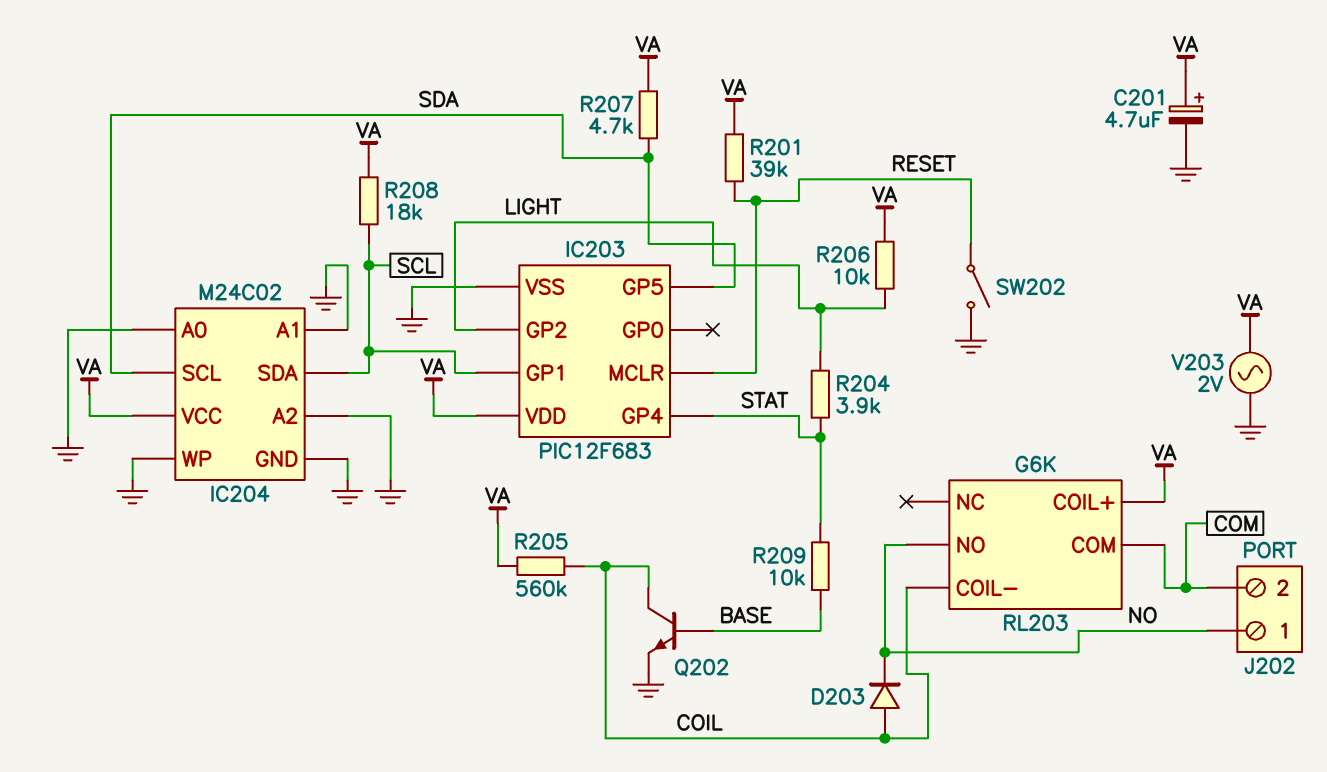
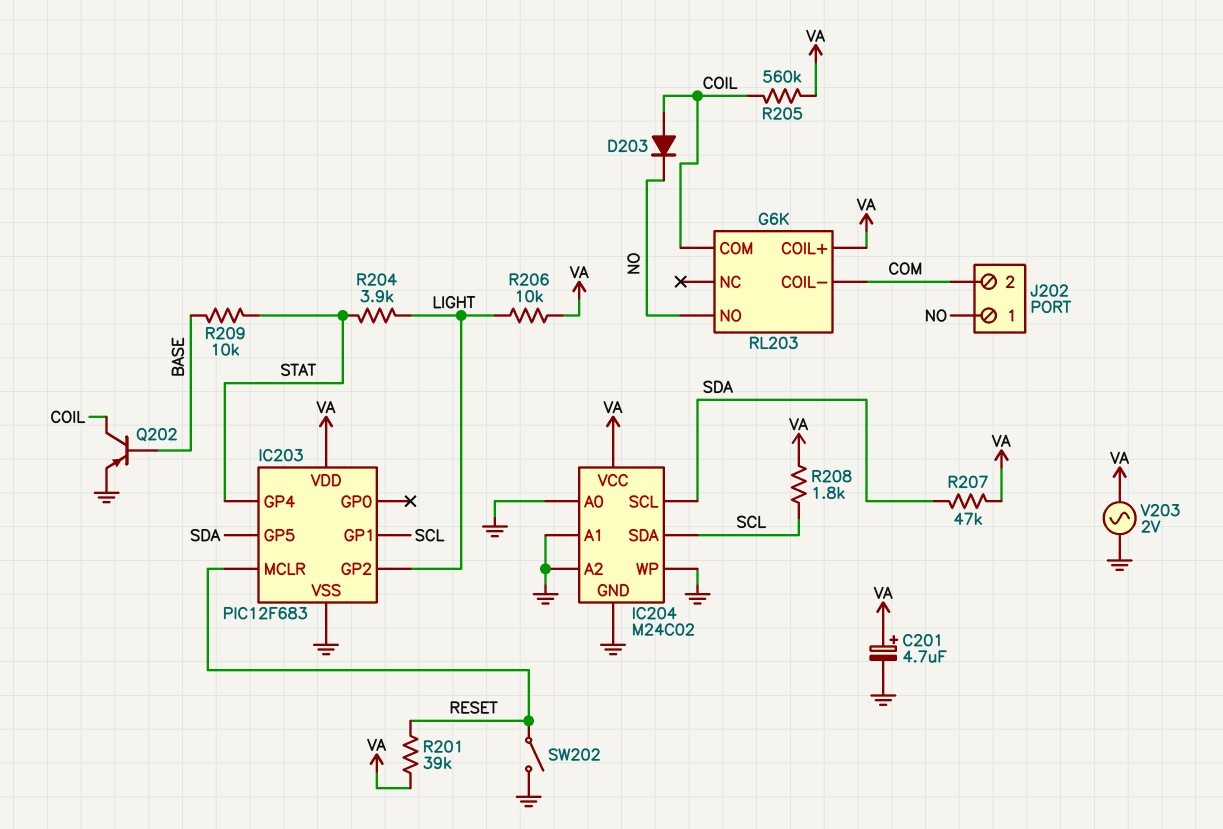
Q202: NPN (B BASE, C COIL, E GND) -> PNP (B BASE, C COIL, E GND)
R207: 4.7k (SDA, VA) -> 47k (SDA, VA)
R208: 18k (SCL, VA) -> 1.8k (SCL, VA)
RL203 pin COIL-: COIL -> COM
RL203 pin COM: COM -> COIL

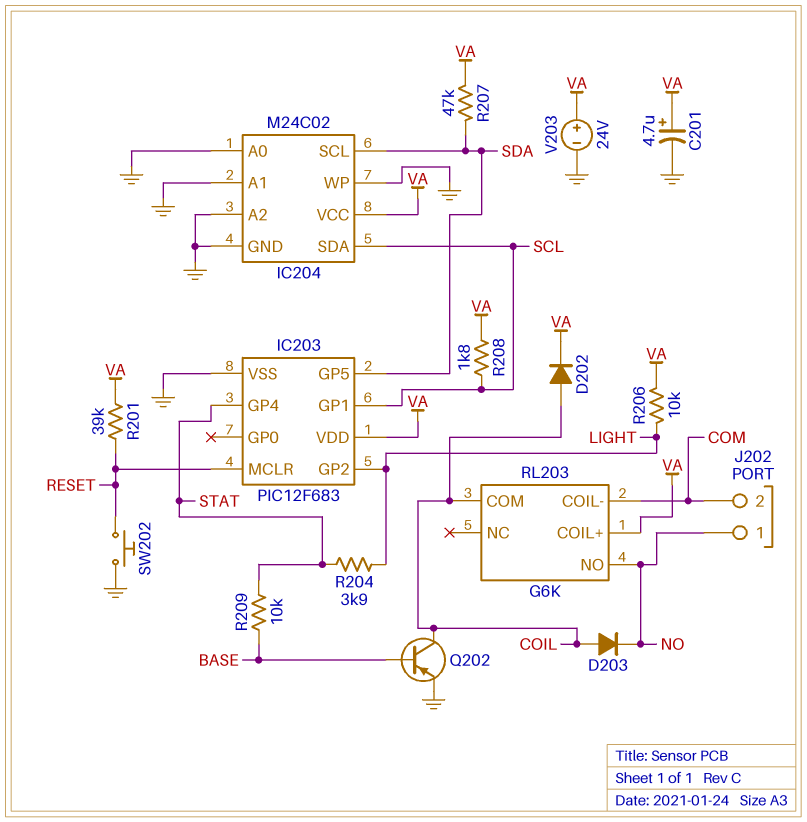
D202: none -> diode (A COIL, K VA)
R205: 560k (COIL, VA) -> none
SW202: switch (GND, RESET) -> button (GND, RESET)
V203: AC 2V (GND, VA) -> 24V (plus VA, minus GND)

